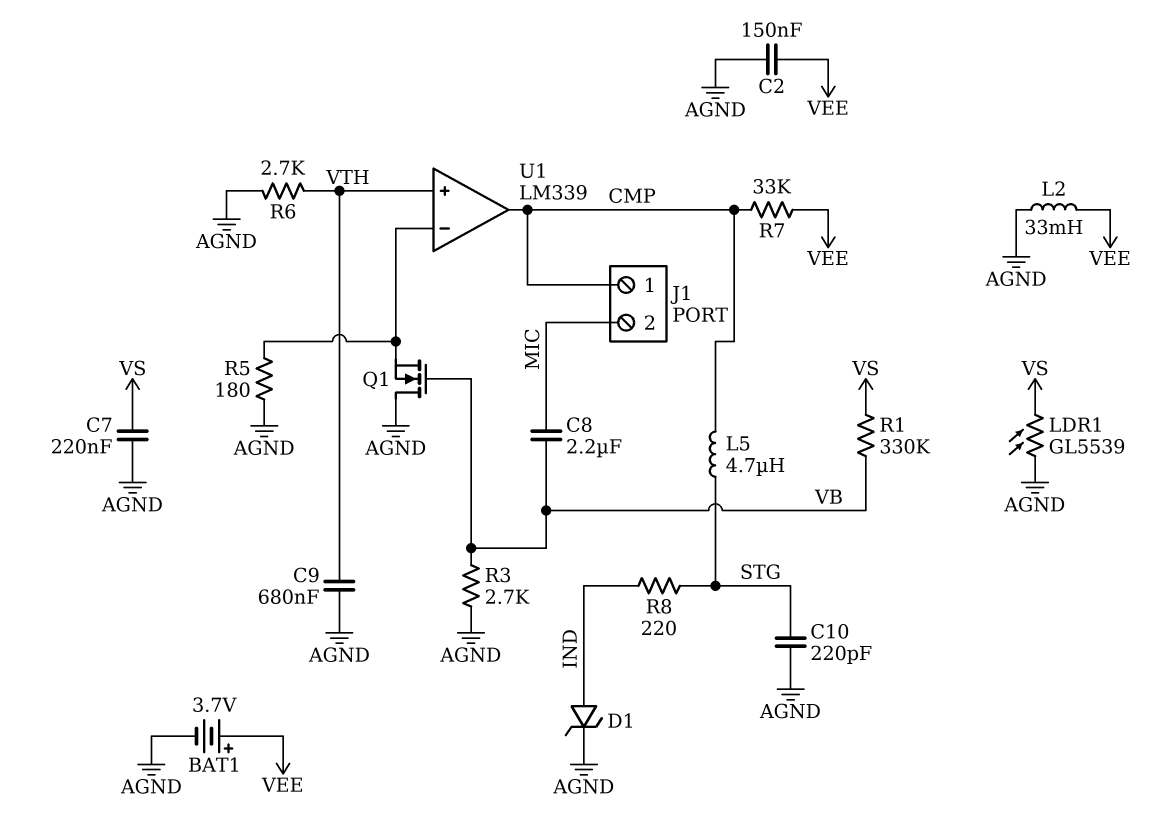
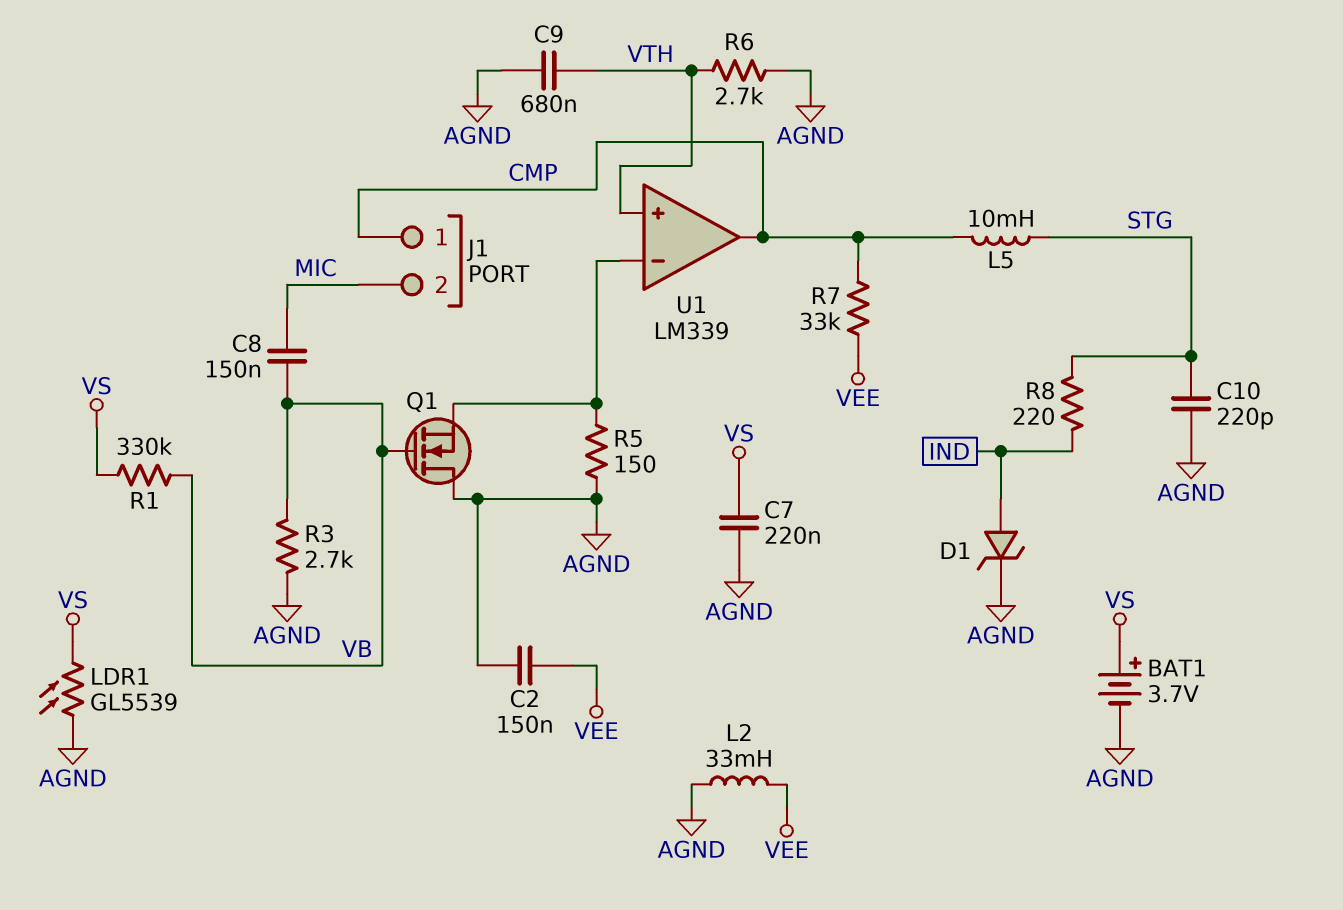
BAT1: 3.7V (plus VEE, minus AGND) -> 3.7V (plus VS, minus AGND)
C8: 2.2uF (MIC, VB) -> 150nF (MIC, VB)
L5: 4.7uH (CMP, STG) -> 10mH (CMP, STG)
R5: 180 (AGND, U1/in-) -> 150 (AGND, U1/in-)

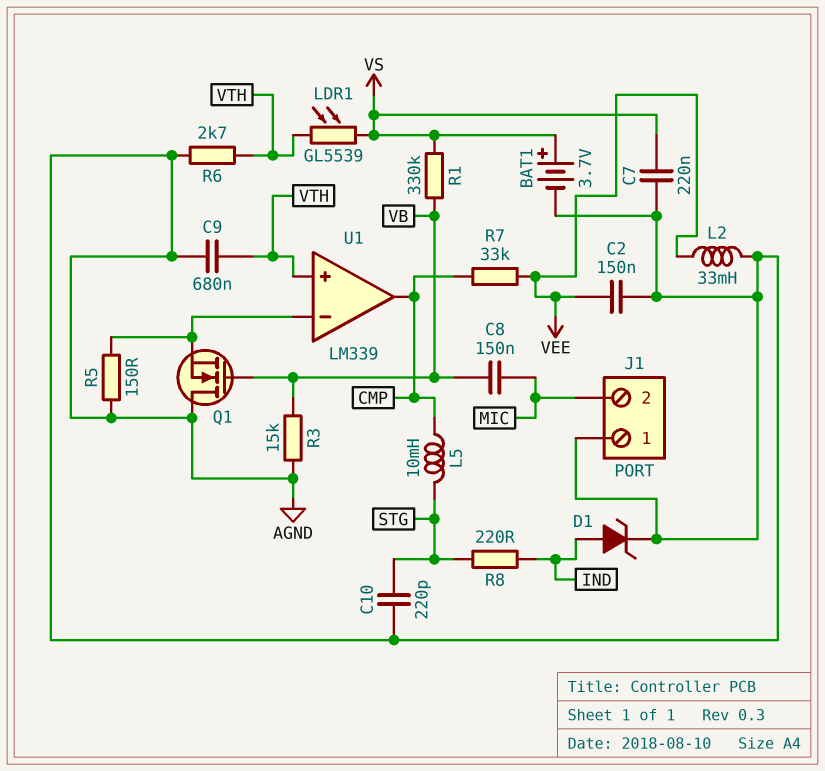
J1 pin 1: CMP -> AGND
LDR1: GL5539 (AGND, VS) -> GL5539 (VS, VTH)
R3: 2.7k (AGND, VB) -> 15k (AGND, VB)

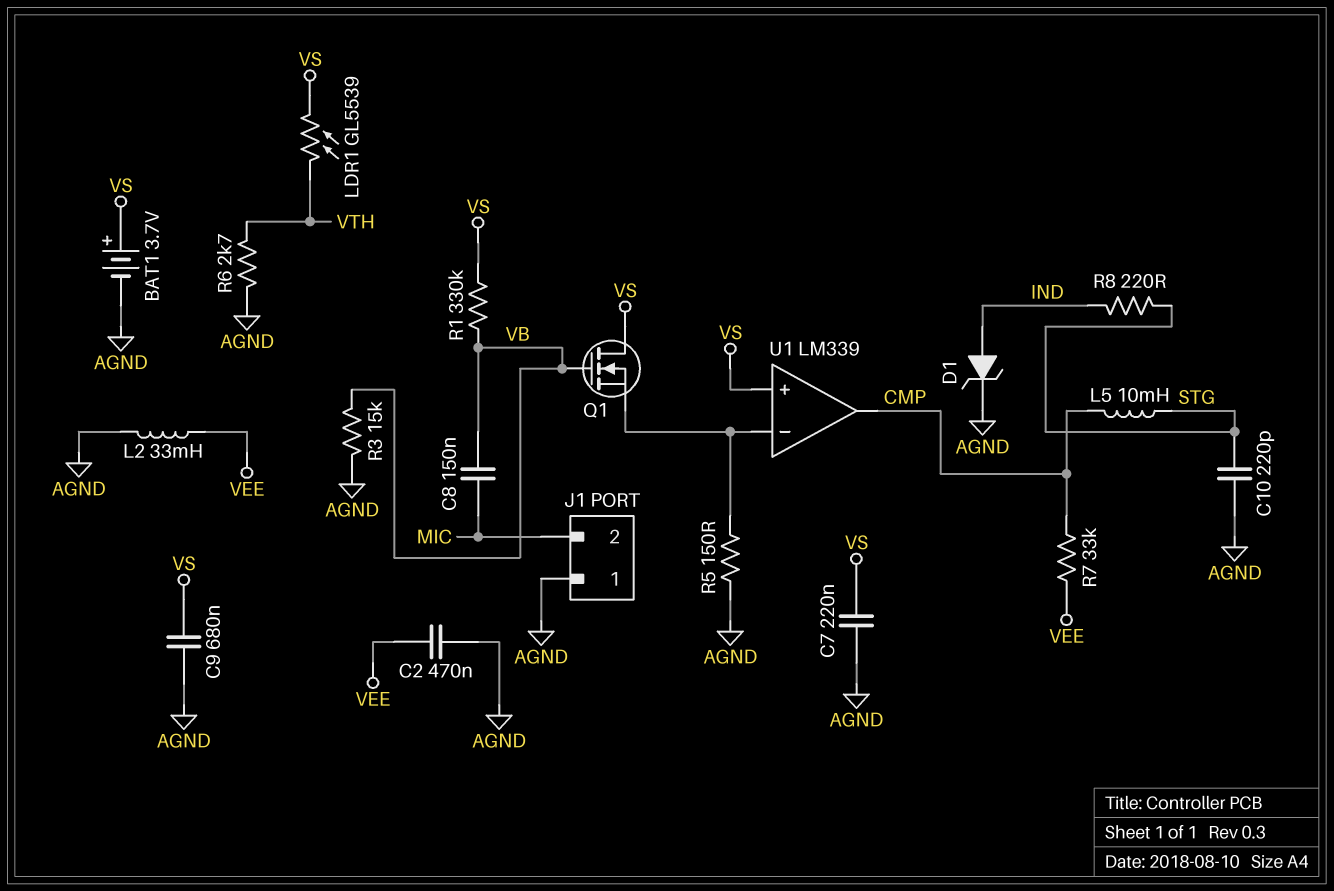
C2: 150nF (AGND, VEE) -> 470nF (AGND, VEE)
C9: 680nF (AGND, VTH) -> 680nF (AGND, VS)
Q1: NMOS (G VB, D AGND, S U1/in-) -> NMOS (G VB, D VS, S U1/in-)
U1 pin in+: VTH -> VS

